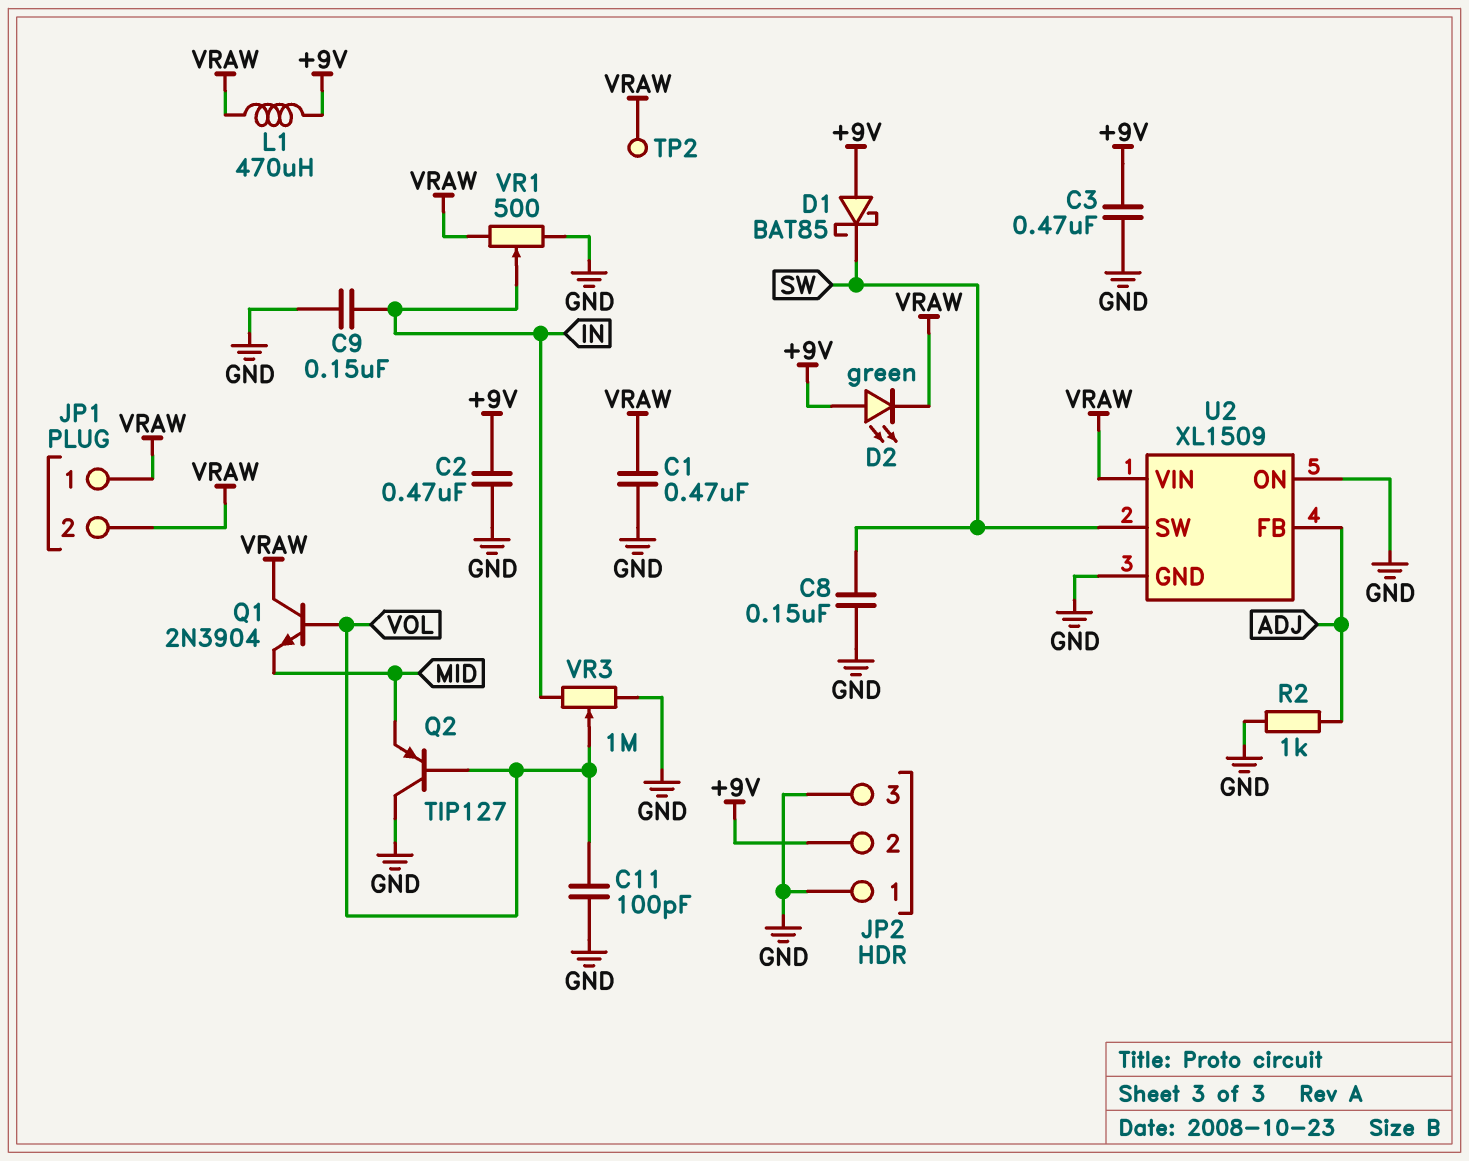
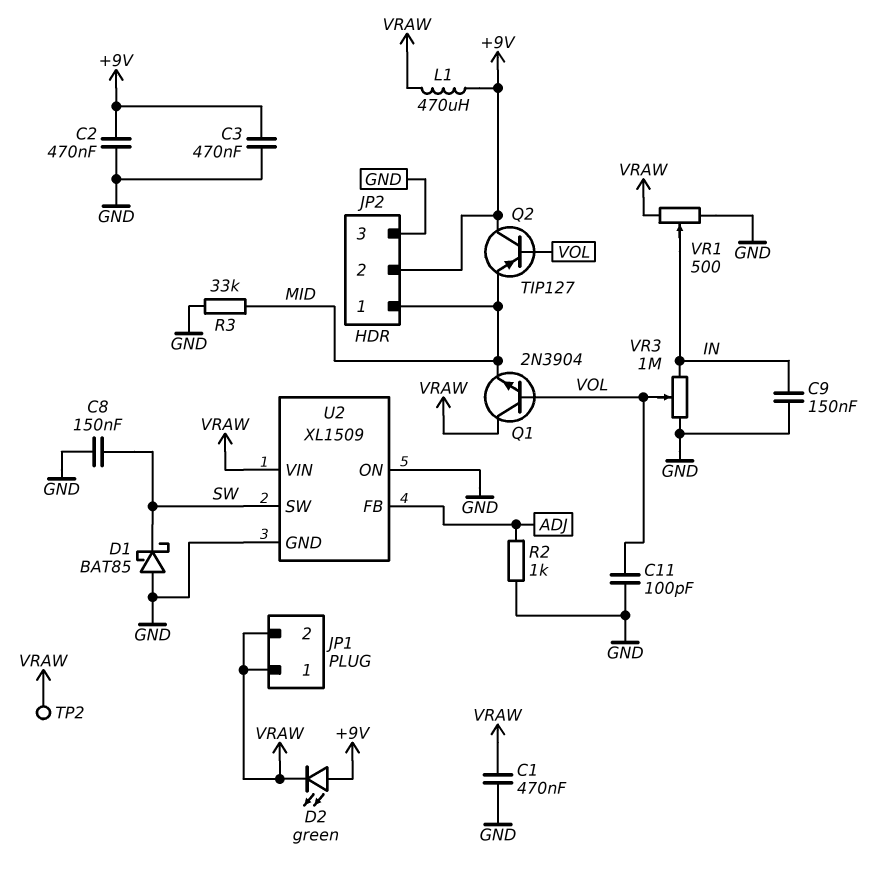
D1: schottky BAT85 (A +9V, K SW) -> schottky BAT85 (A GND, K SW)
JP2 pin 1: GND -> MID
Q2: PNP TIP127 (B VOL, C GND, E MID) -> PNP TIP127 (B VOL, C +9V, E MID)
R3: none -> 33k (GND, MID)

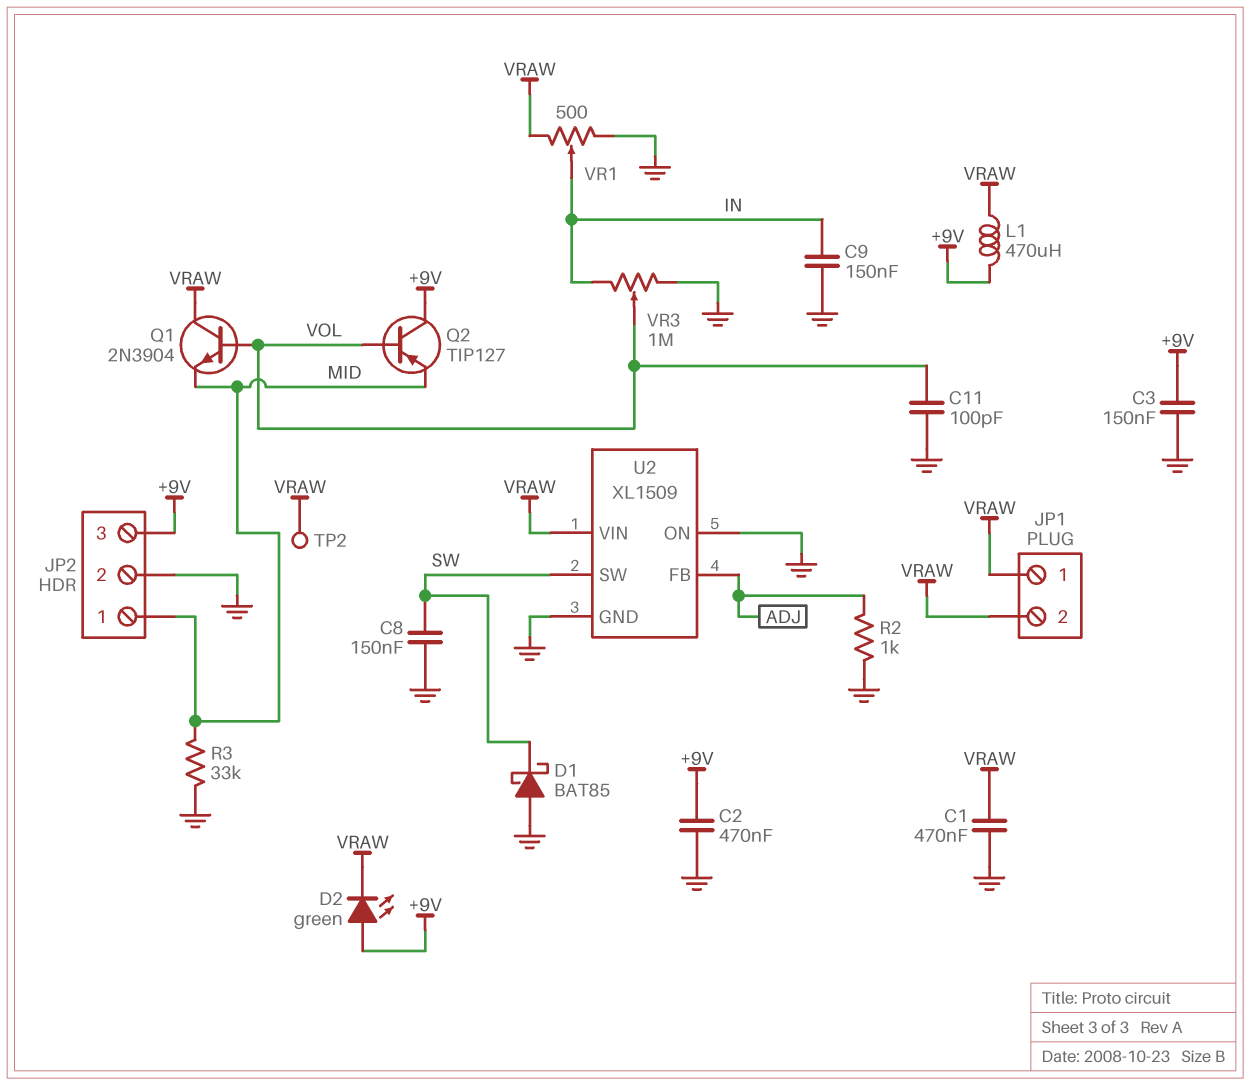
C3: 470nF (+9V, GND) -> 150nF (+9V, GND)
JP2 pin 2: +9V -> GND
JP2 pin 3: GND -> +9V

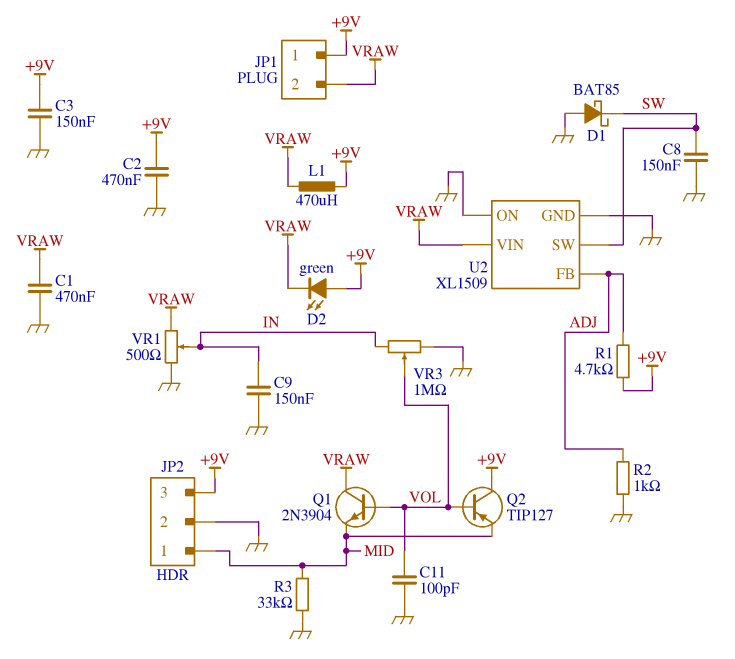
JP1 pin 1: VRAW -> +9V
R1: none -> 4.7k (+9V, ADJ)
TP2: test point (VRAW) -> none

